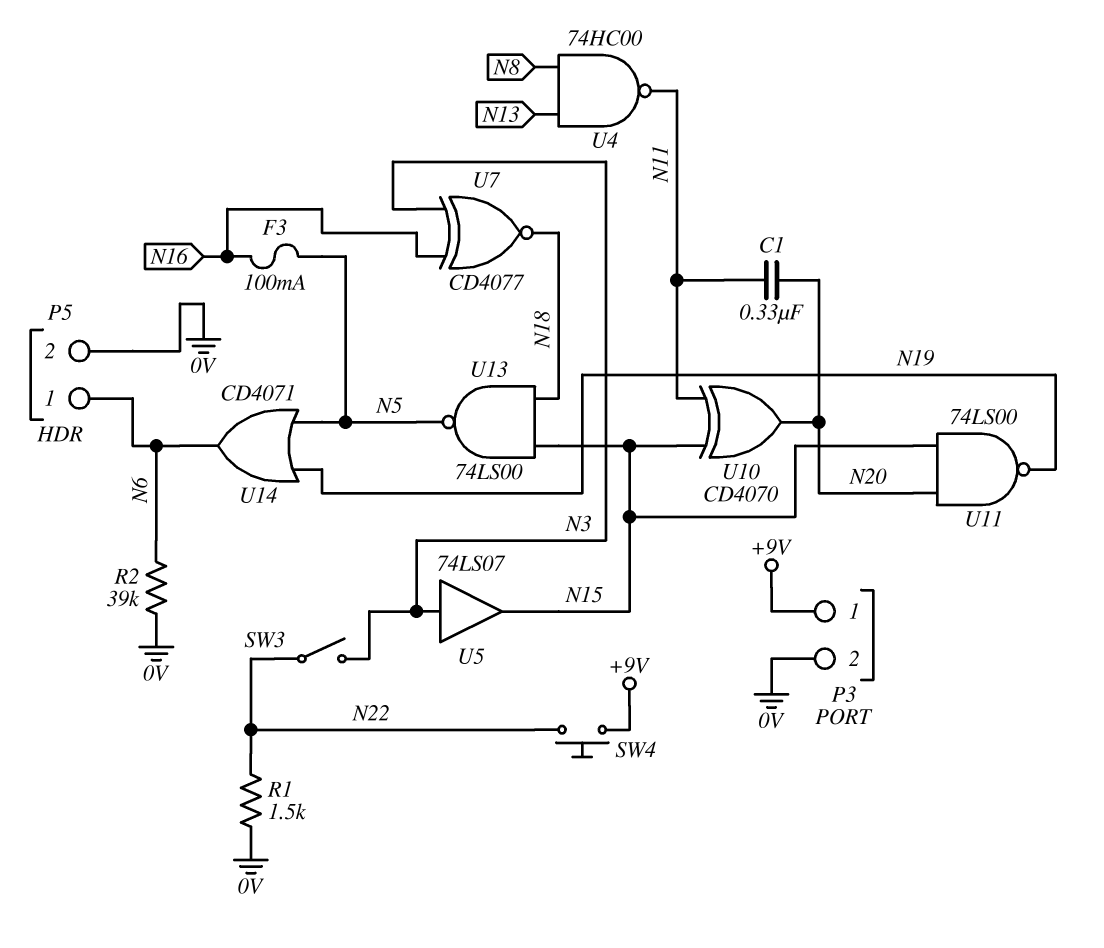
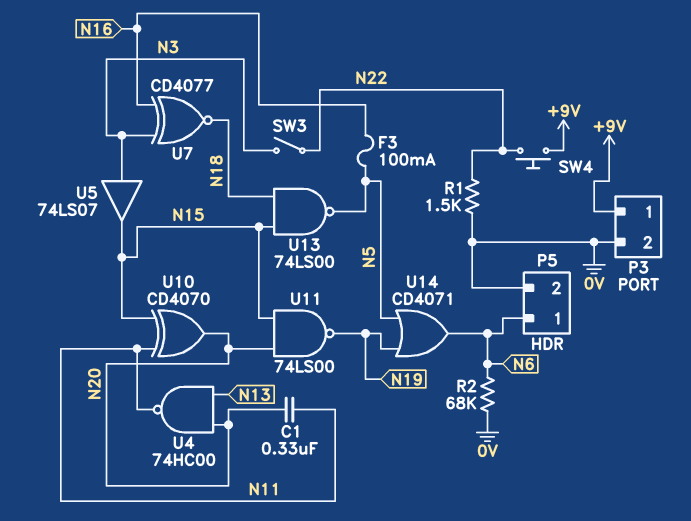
R2: 39k (0V, N6) -> 68k (0V, N6)
U4: NAND 74HC00 (in N8, in N13, out N11) -> NAND 74HC00 (in N13, in N20, out N11)

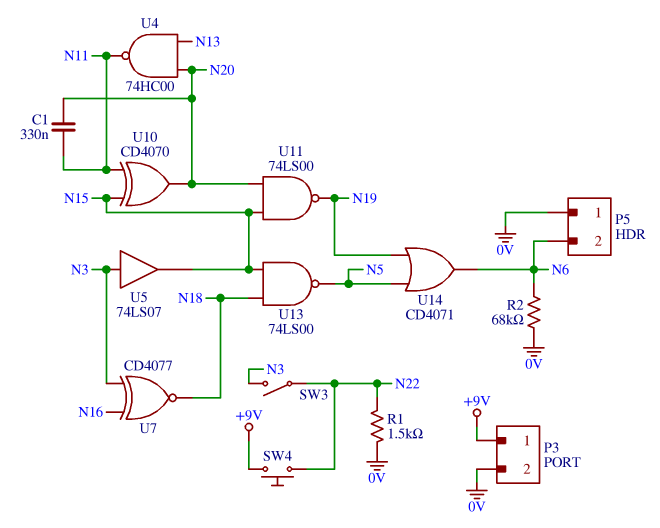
F3: 100mA (N5, N16) -> none
P5 pin 1: N6 -> 0V
P5 pin 2: 0V -> N6

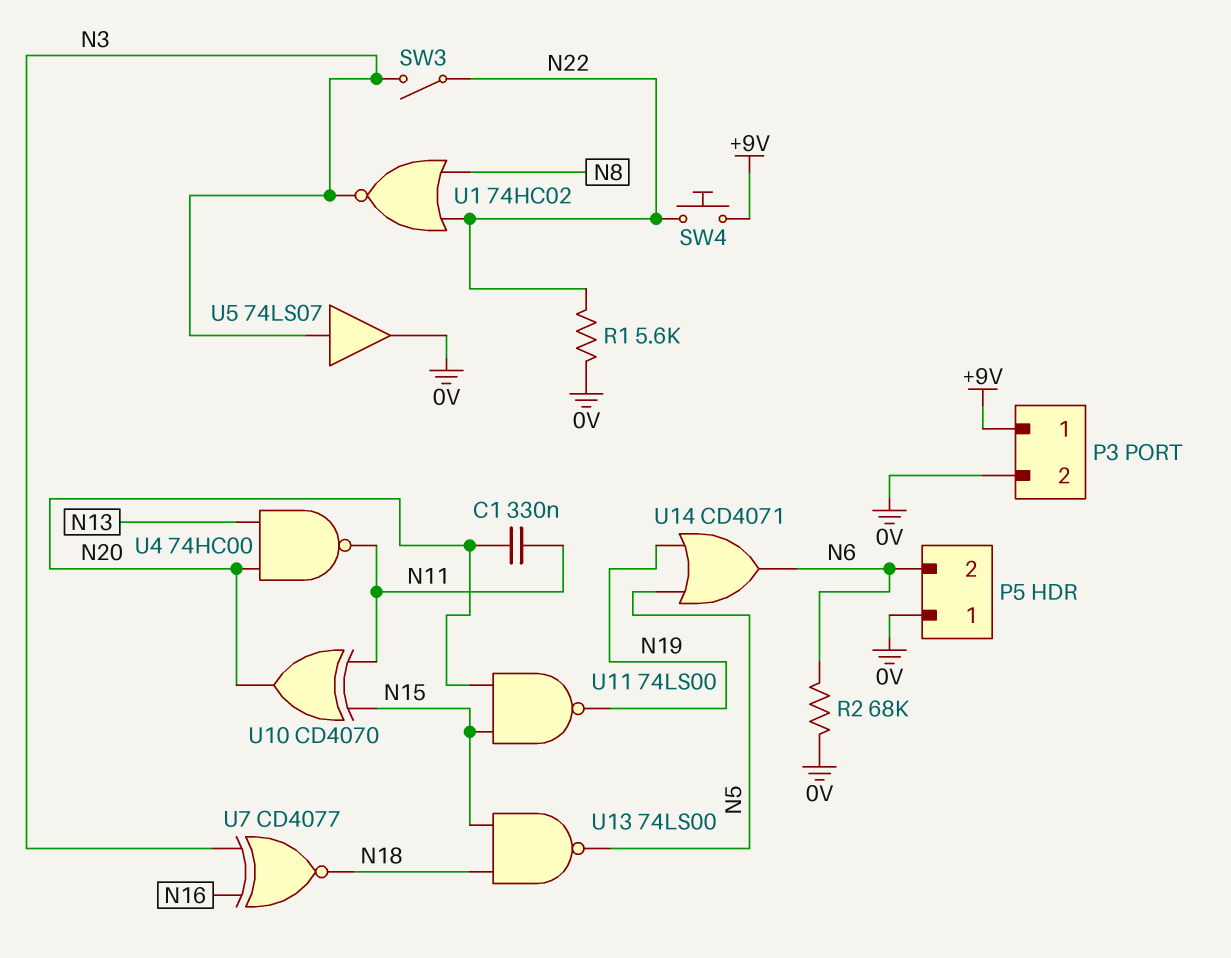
R1: 1.5k (0V, N22) -> 5.6k (0V, N22)
U1: none -> NOR 74HC02 (in N8, in N22, out N3)
U5: buffer 74LS07 (in N3, out N15) -> buffer 74LS07 (in N3, out 0V)

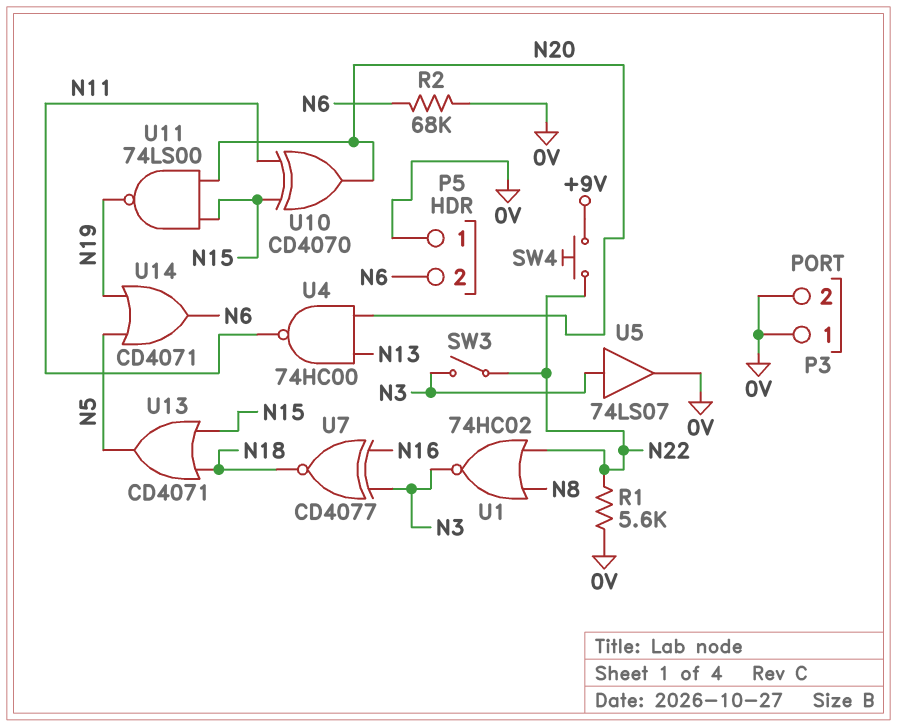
C1: 330nF (N11, N20) -> none
P3 pin 1: +9V -> 0V
U13: NAND 74LS00 (in N15, in N18, out N5) -> OR CD4071 (in N15, in N18, out N5)

